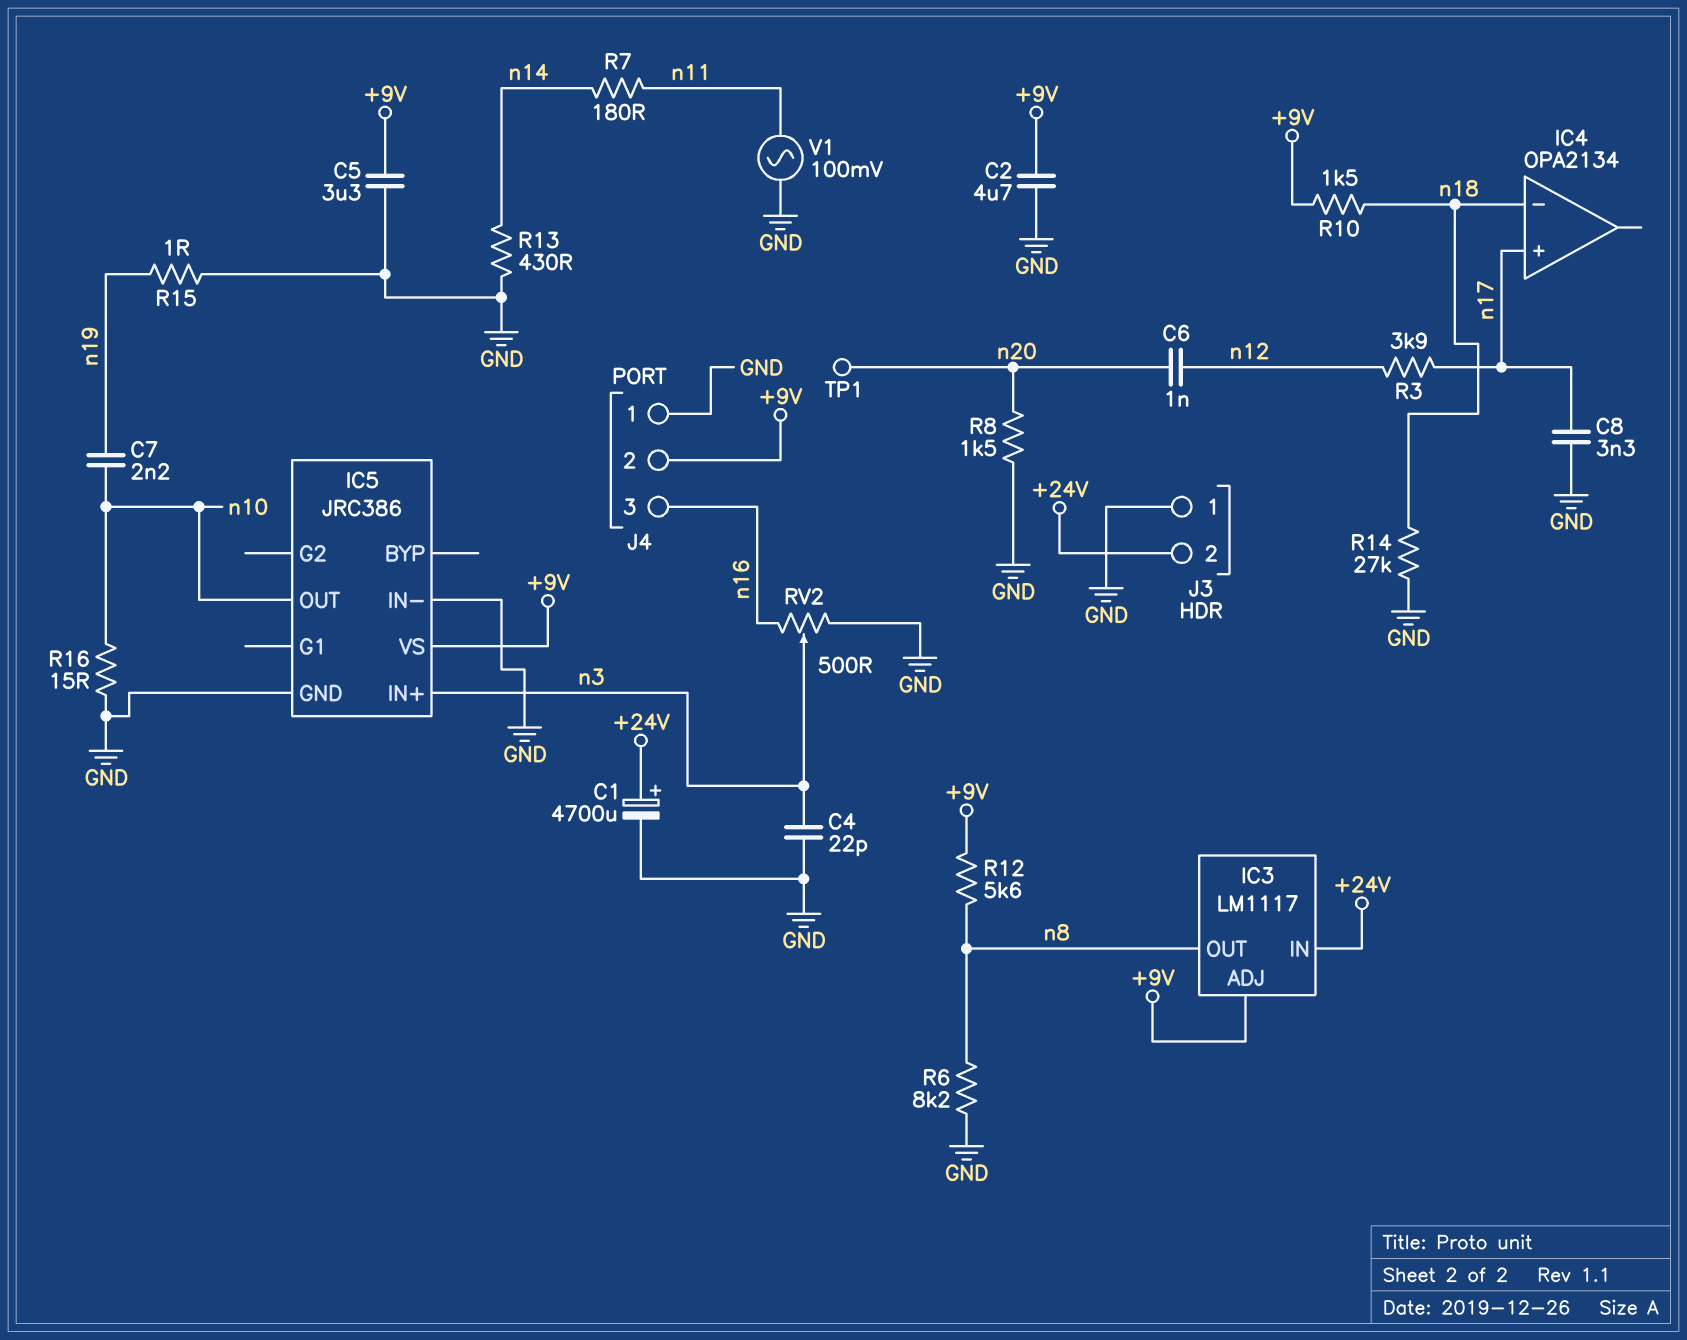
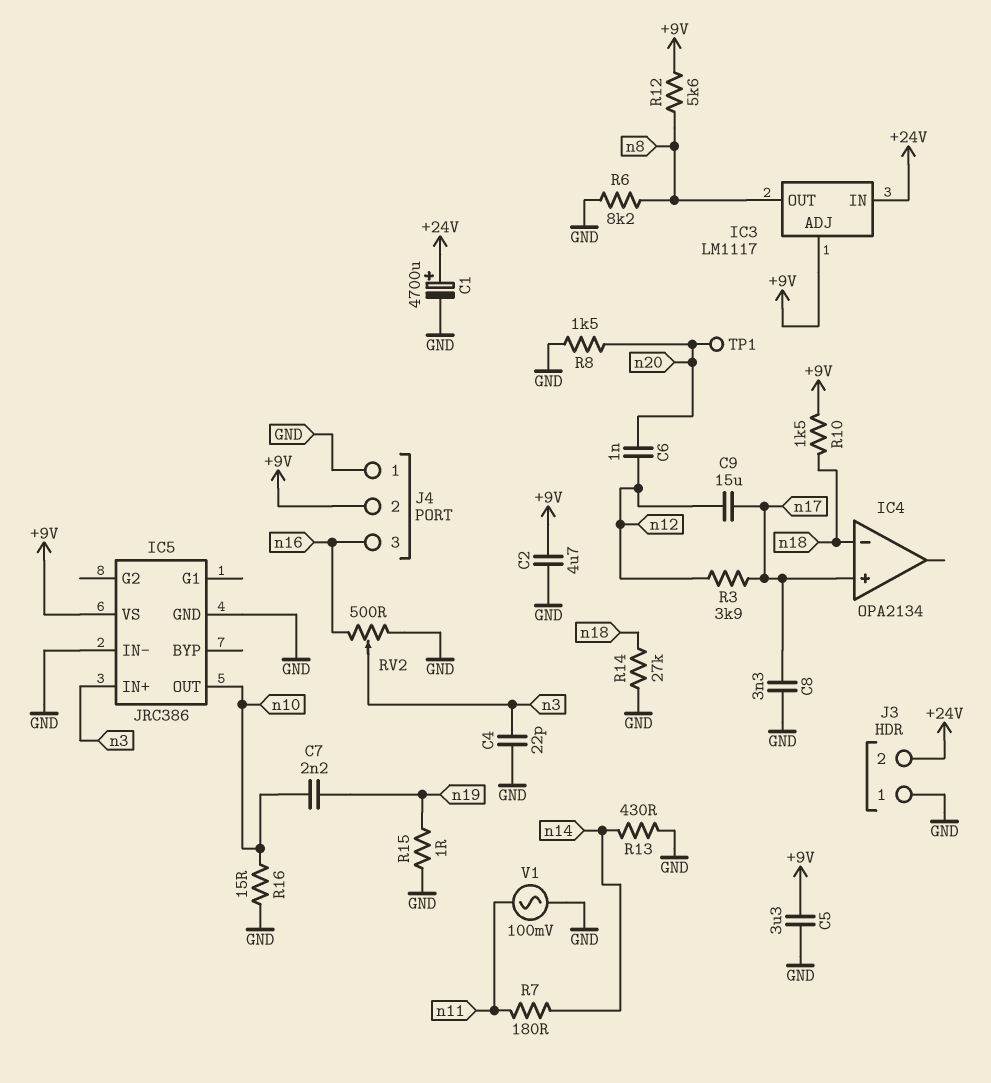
C9: none -> 15uF (n12, n17)

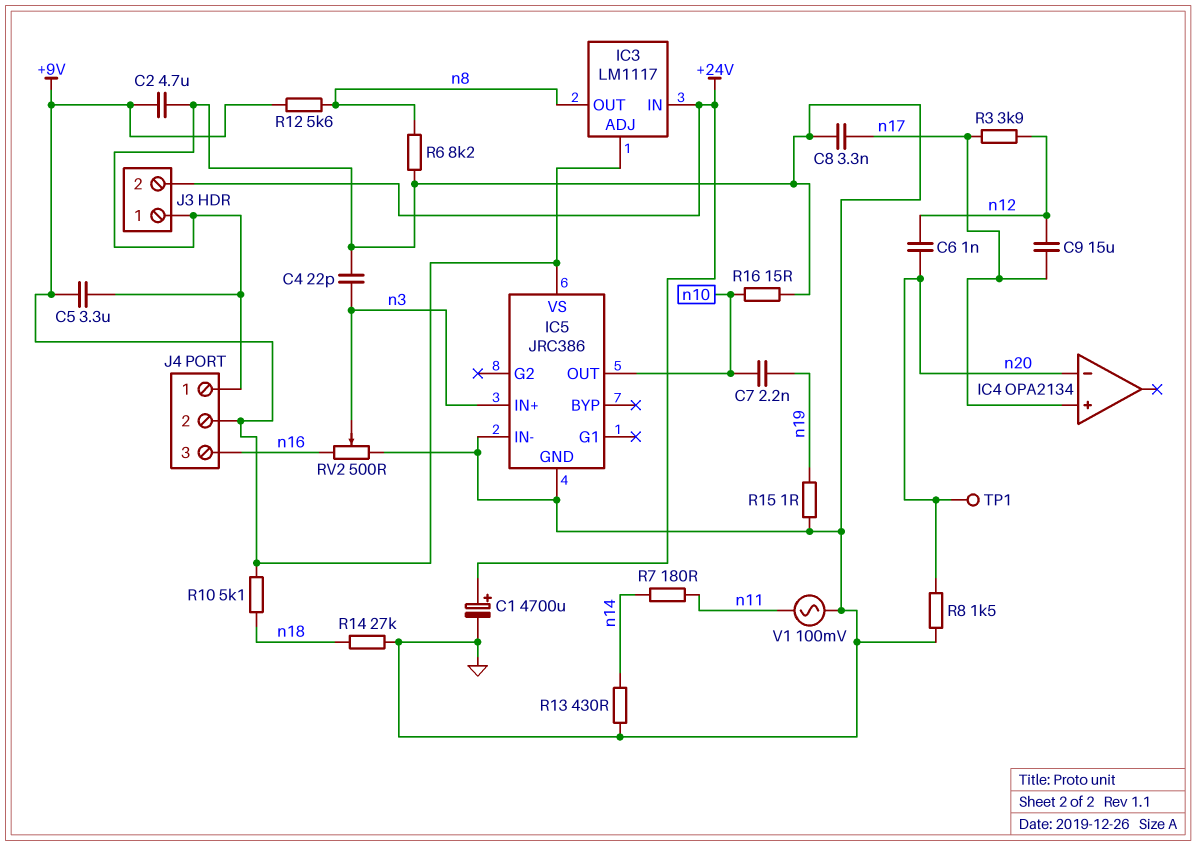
IC4 pin in-: n18 -> n20
R10: 1.5k (+9V, n18) -> 5.1k (+9V, n18)

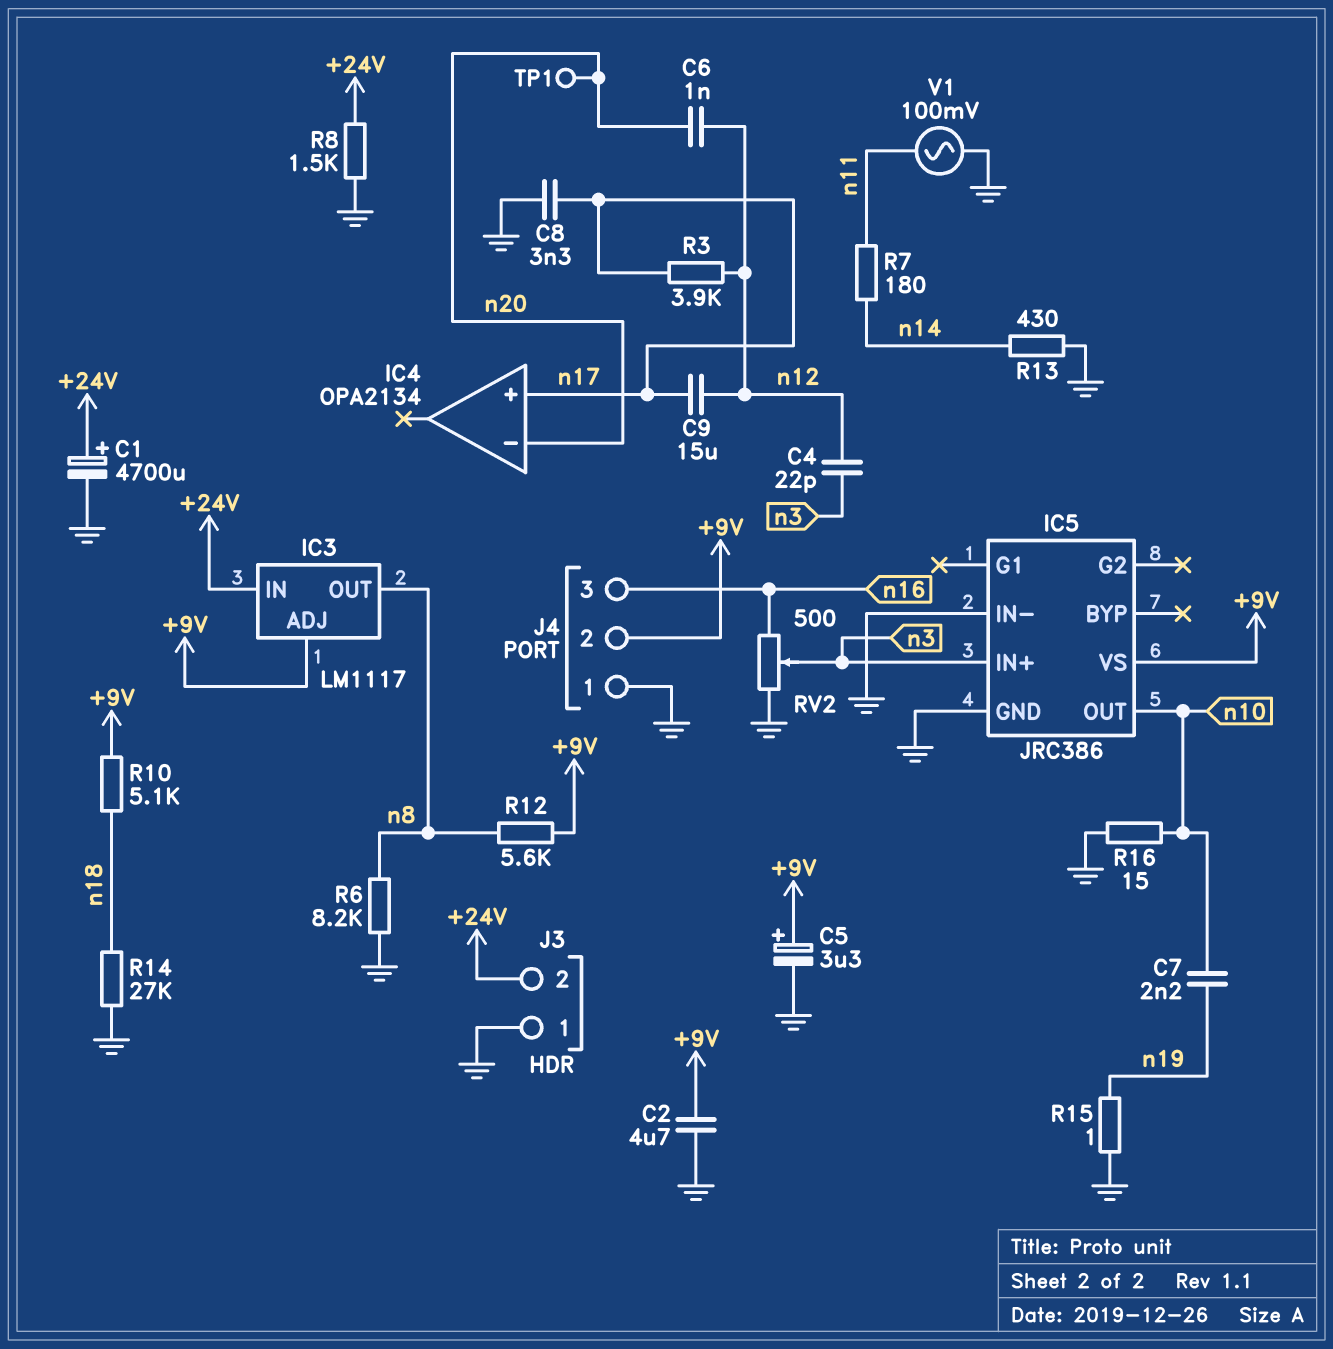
C4: 22pF (GND, n3) -> 22pF (n3, n12)
C5: 3.3uF (+9V, GND) -> 3.3uF (plus +9V, minus GND)
R8: 1.5k (GND, n20) -> 1.5k (+24V, GND)

